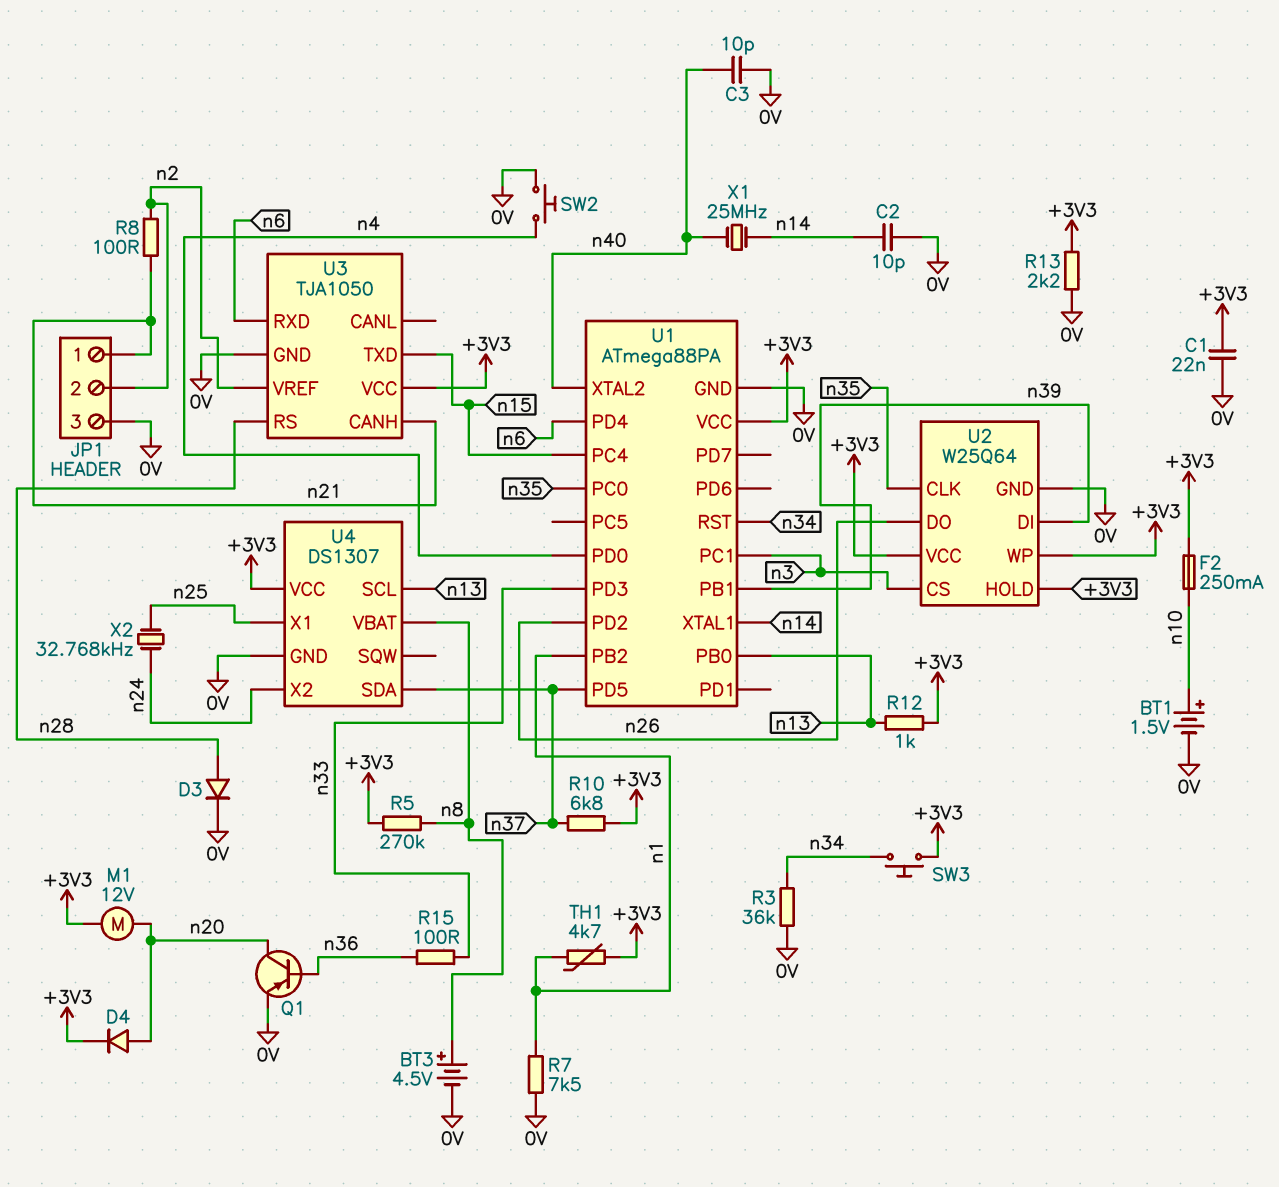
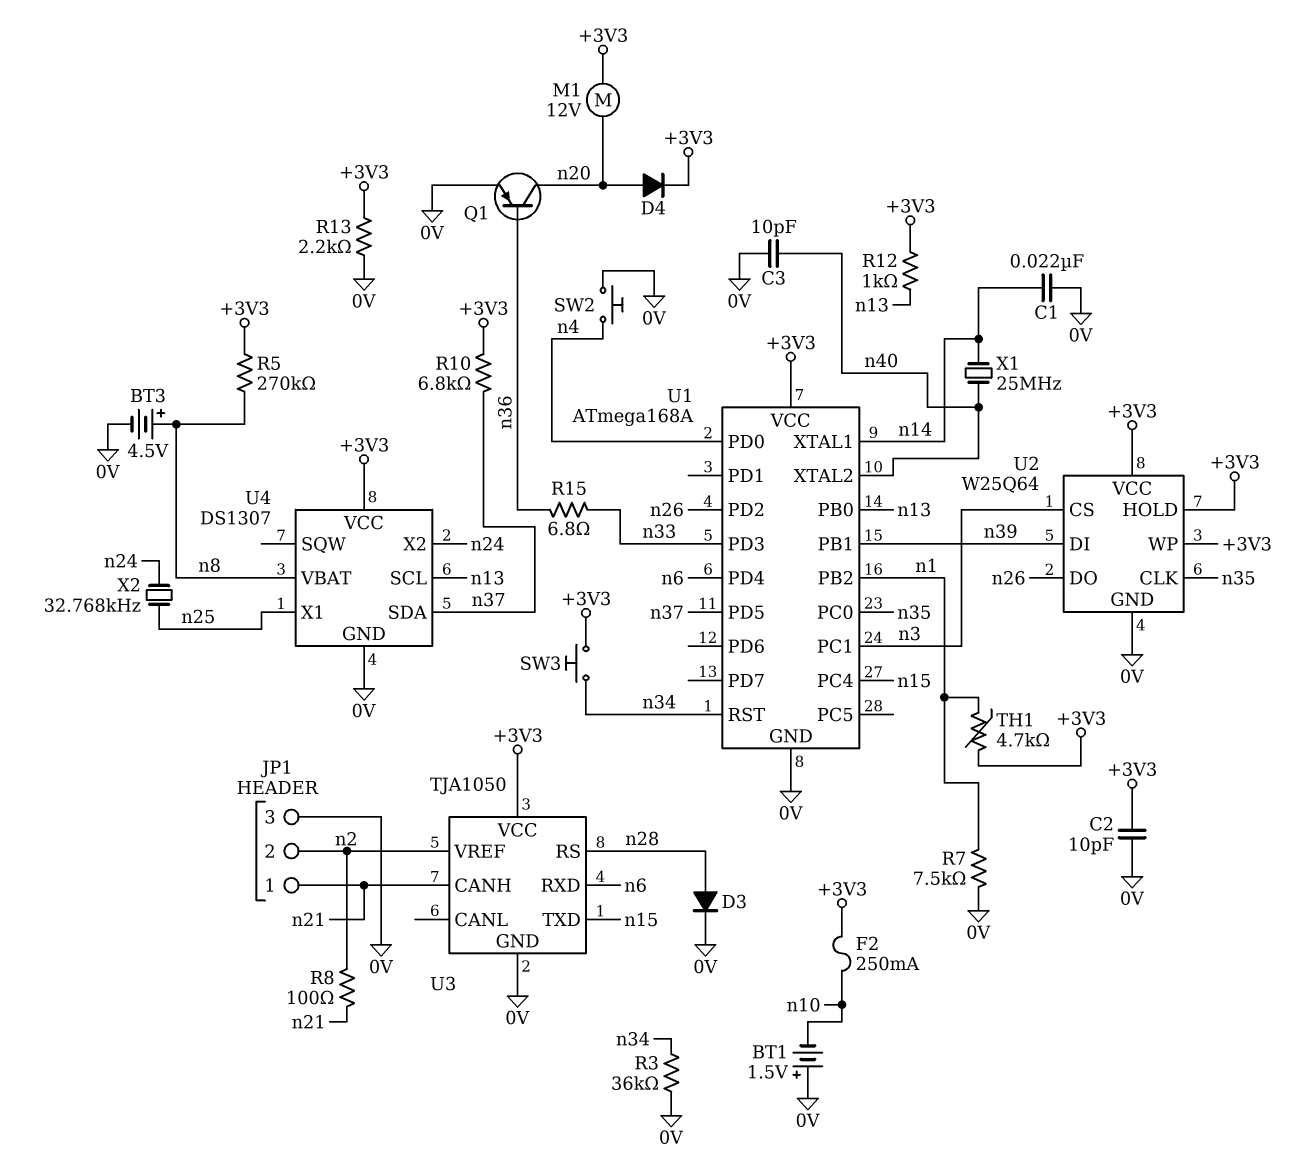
BT1: 1.5V (plus n10, minus 0V) -> 1.5V (plus 0V, minus n10)
C1: 22nF (+3V3, 0V) -> 22nF (0V, n14)
C2: 10pF (0V, n14) -> 10pF (+3V3, 0V)
R15: 100 (n33, n36) -> 6.8 (n33, n36)
U1: ATmega88PA -> ATmega168A

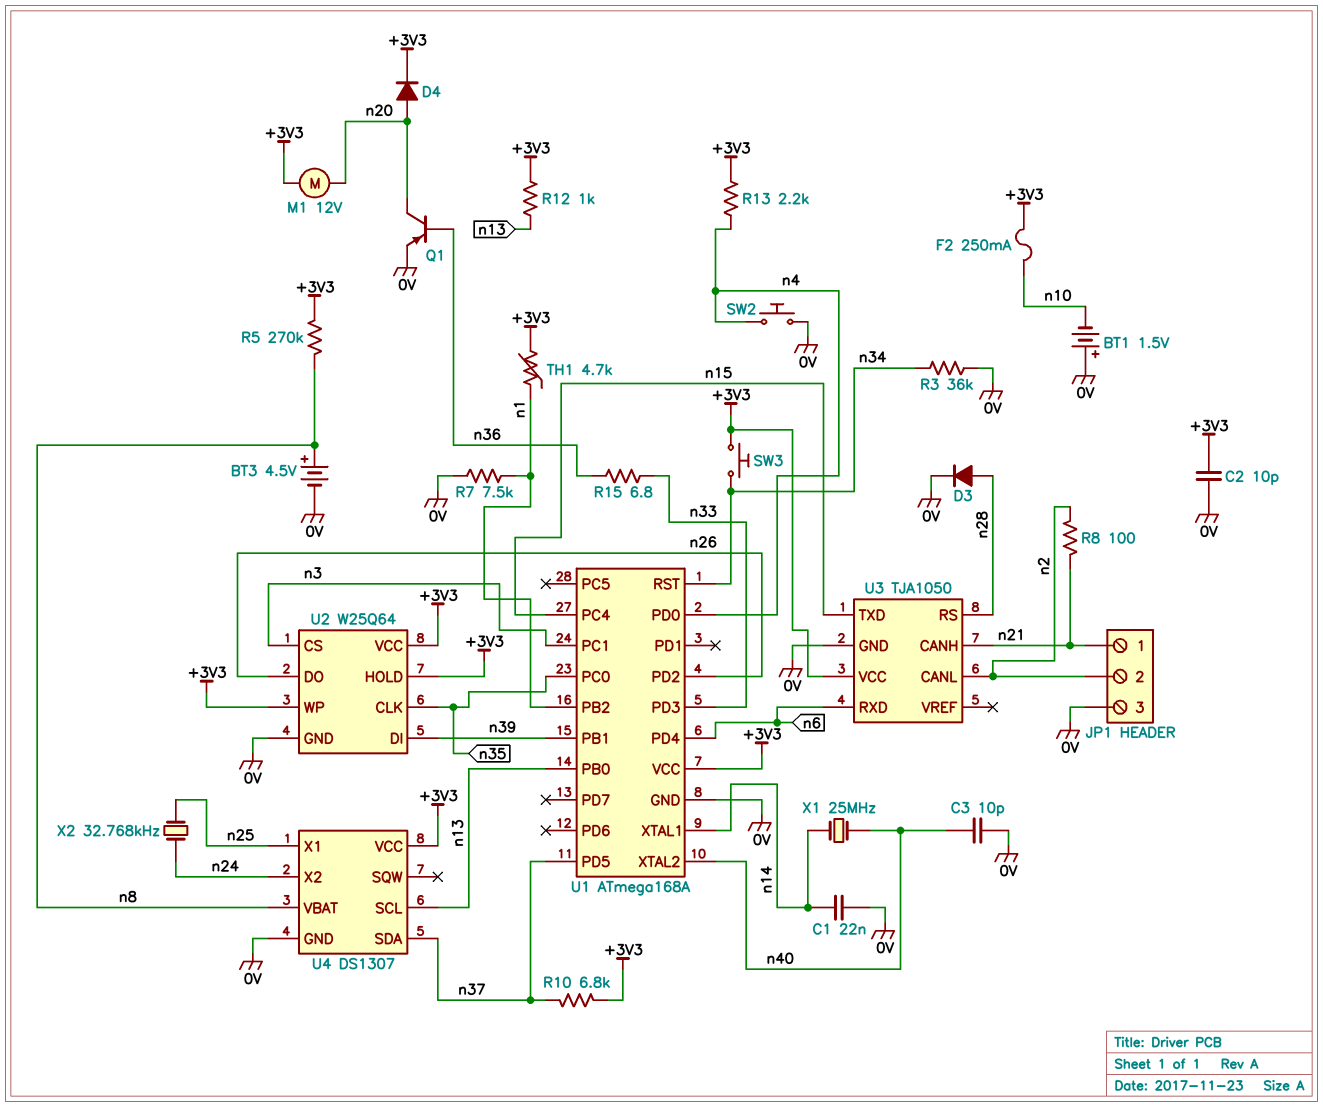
R13: 2.2k (+3V3, 0V) -> 2.2k (+3V3, n4)
U3 pin CANL: none -> n2
U3 pin VREF: n2 -> none

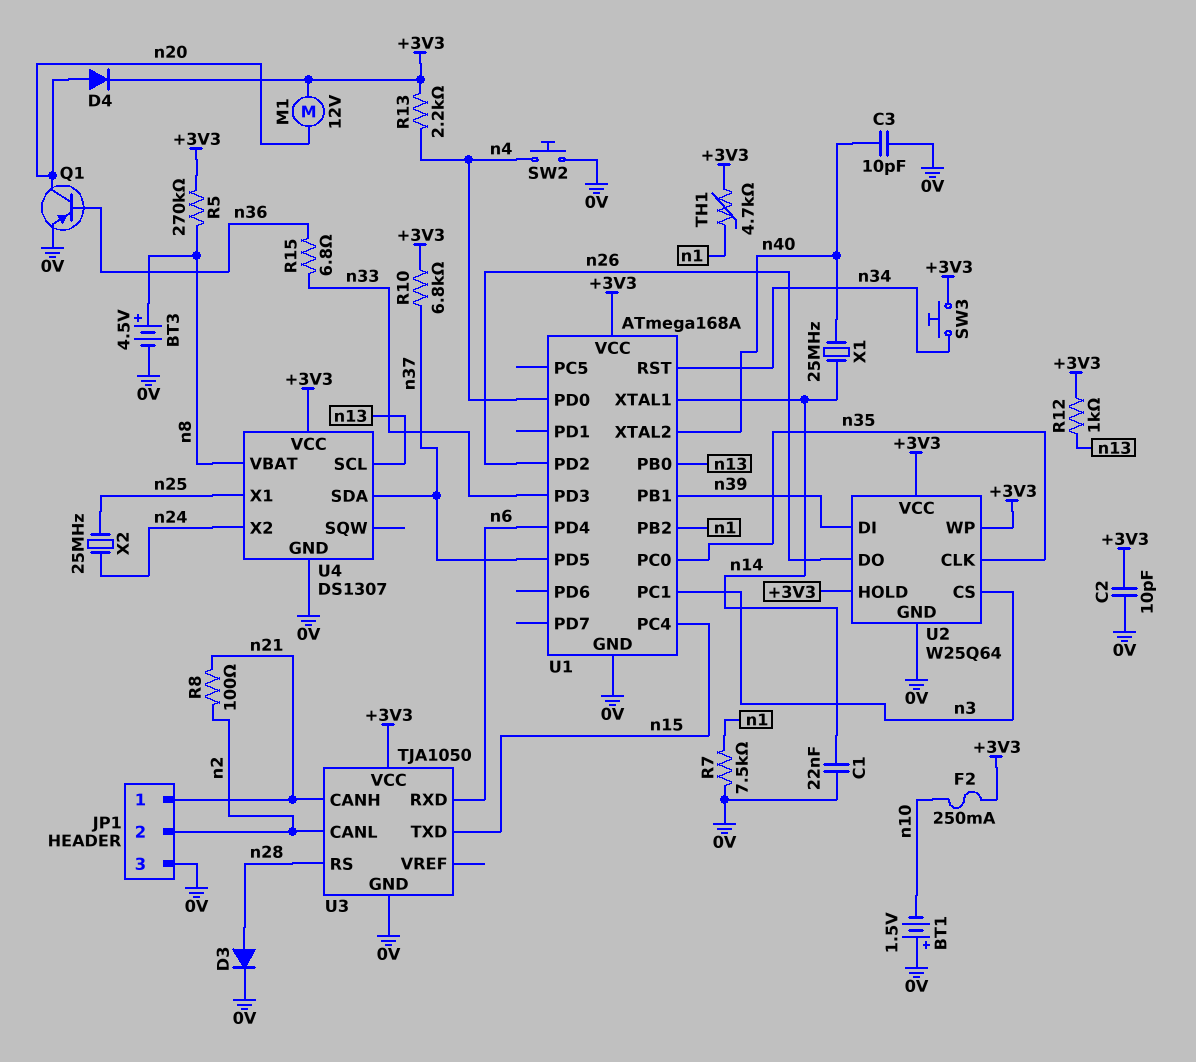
R3: 36k (0V, n34) -> none
X2: 32.768kHz (n24, n25) -> 25MHz (n24, n25)

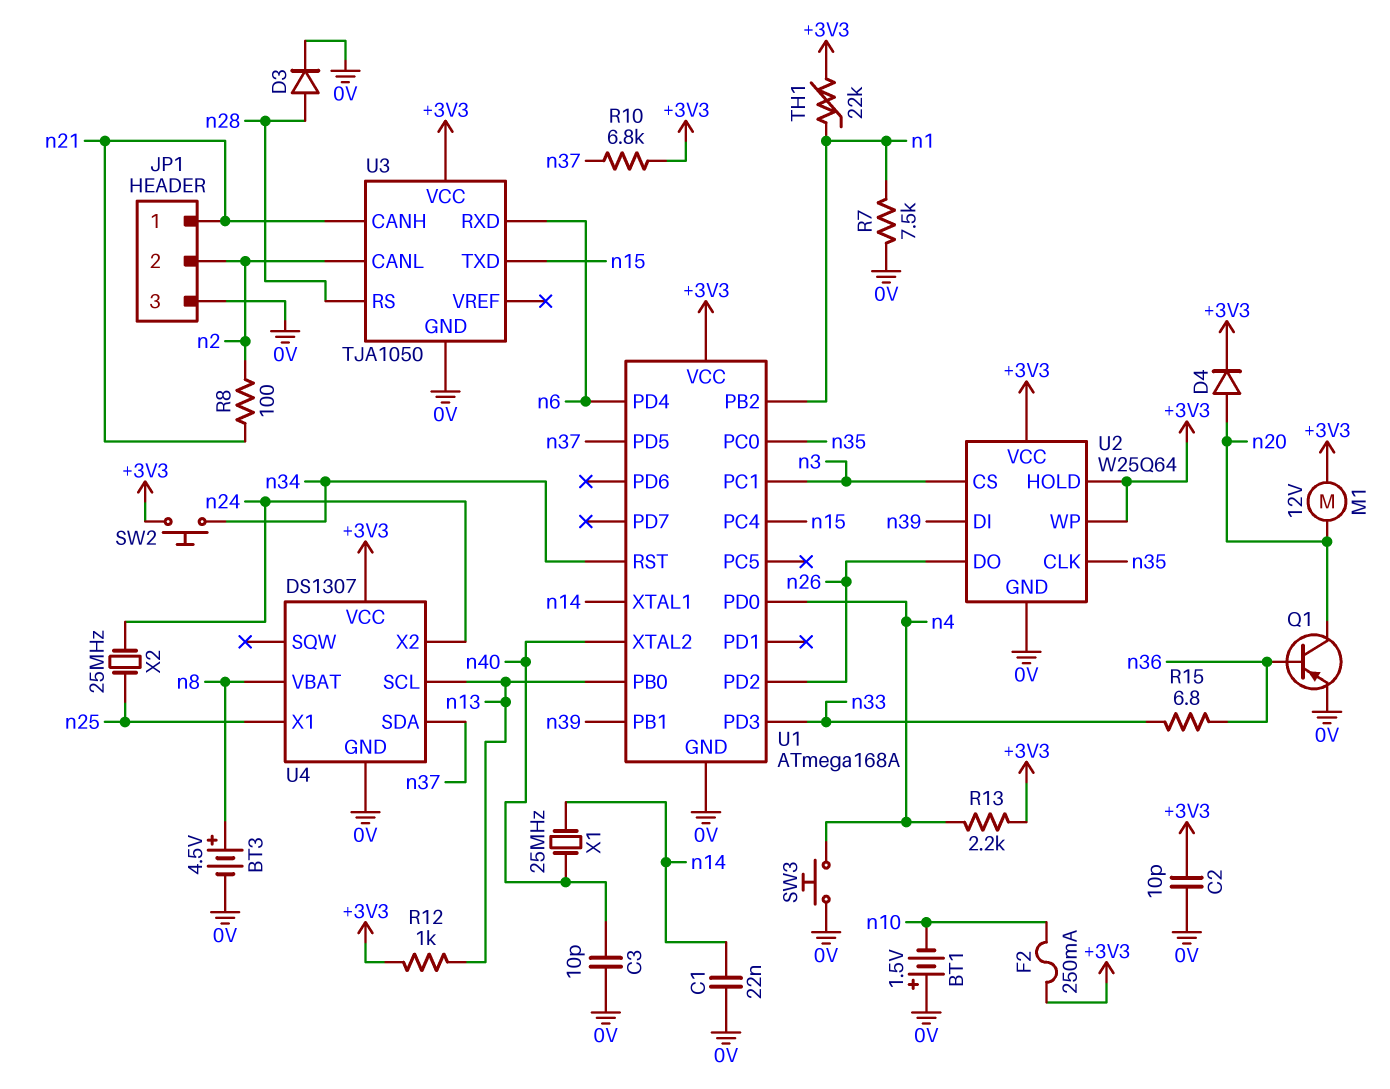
R5: 270k (+3V3, n8) -> none
SW2: button (0V, n4) -> button (+3V3, n34)
SW3: button (+3V3, n34) -> button (0V, n4)
TH1: 4.7k (+3V3, n1) -> 22k (+3V3, n1)

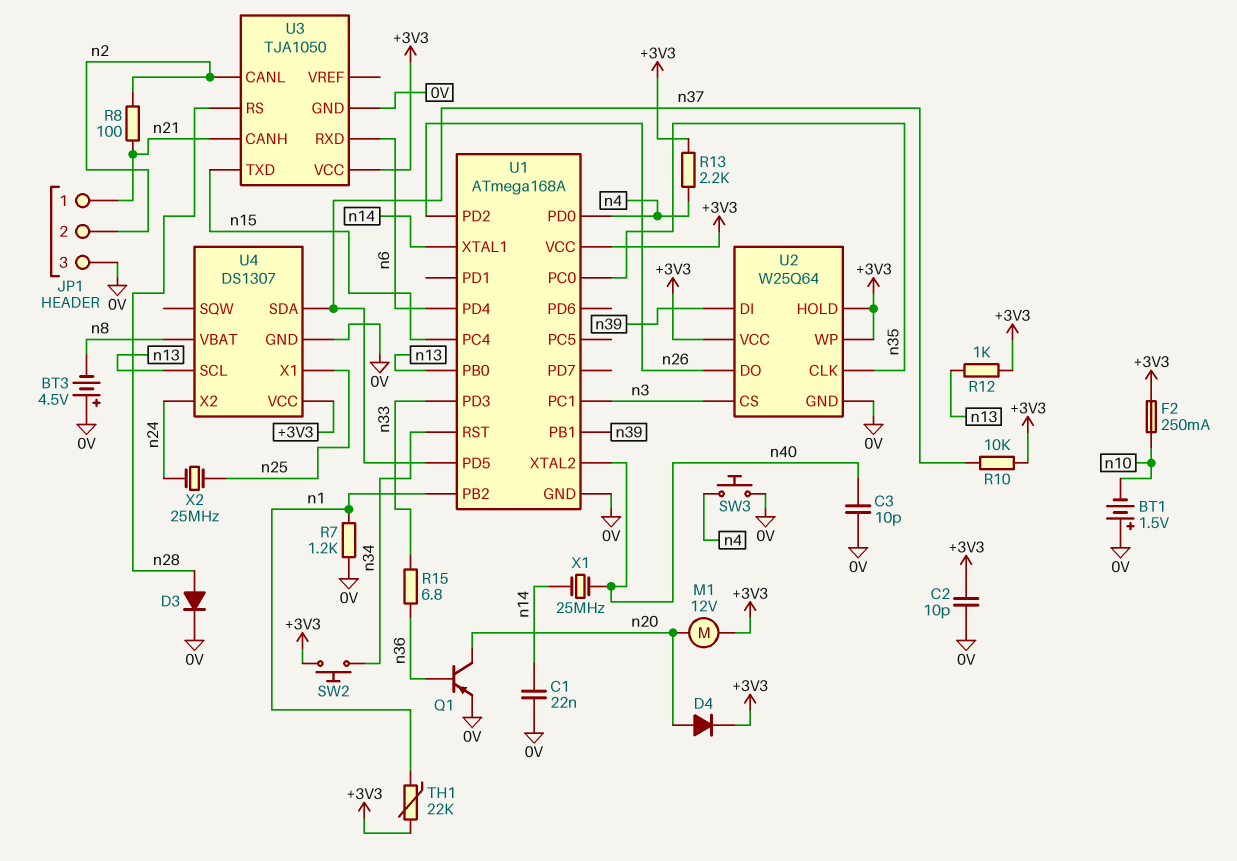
BT3: 4.5V (plus n8, minus 0V) -> 4.5V (plus 0V, minus n8)
R7: 7.5k (0V, n1) -> 1.2k (0V, n1)
R10: 6.8k (+3V3, n37) -> 10k (+3V3, n37)

